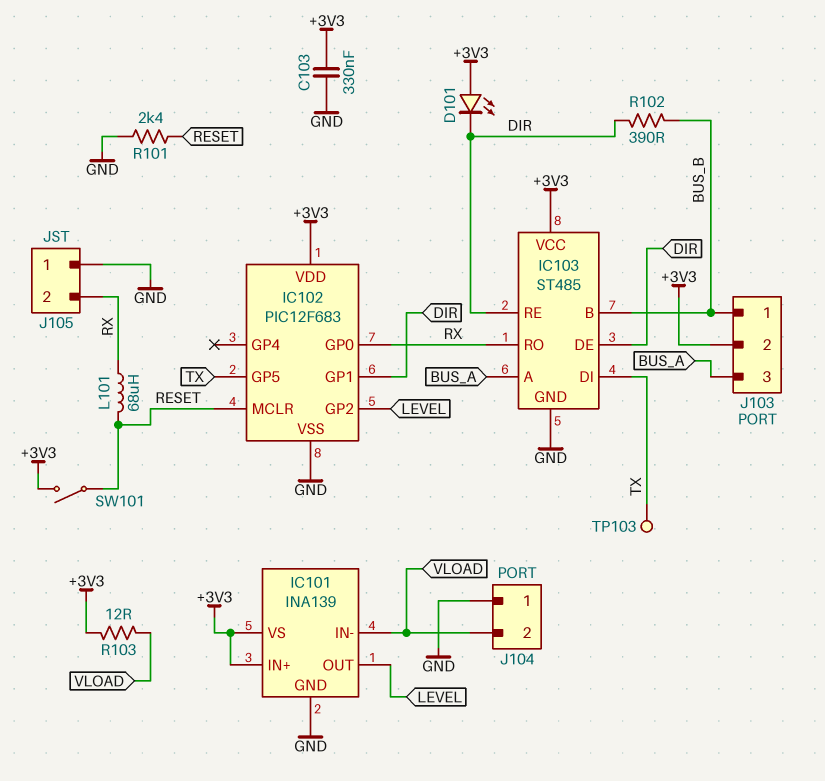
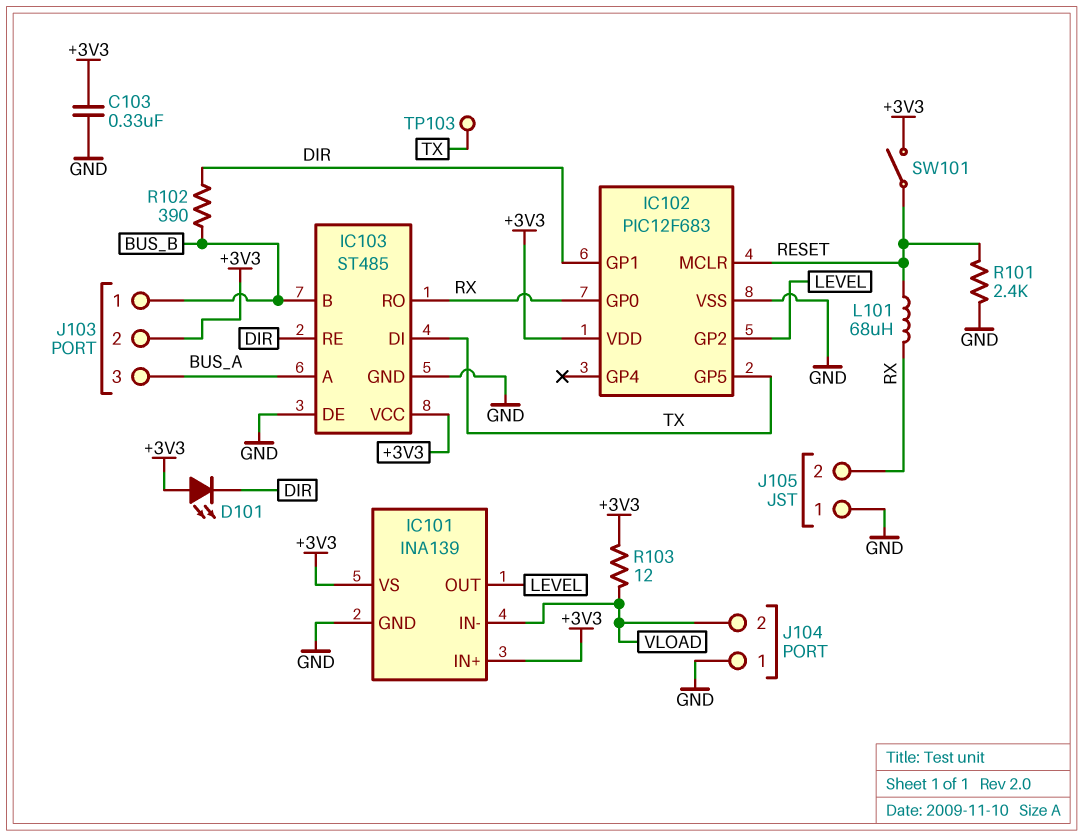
IC103 pin DE: DIR -> GND

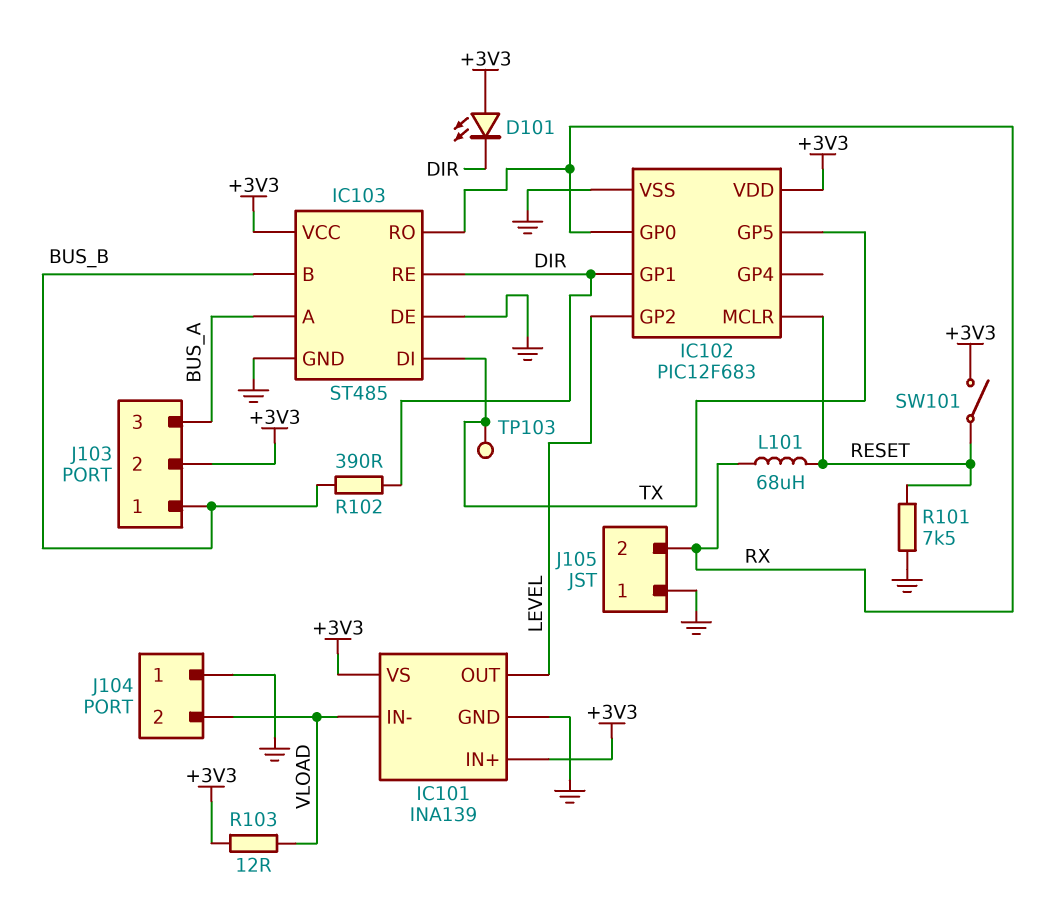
C103: 330nF (+3V3, GND) -> none
R101: 2.4k (GND, RESET) -> 7.5k (GND, RESET)

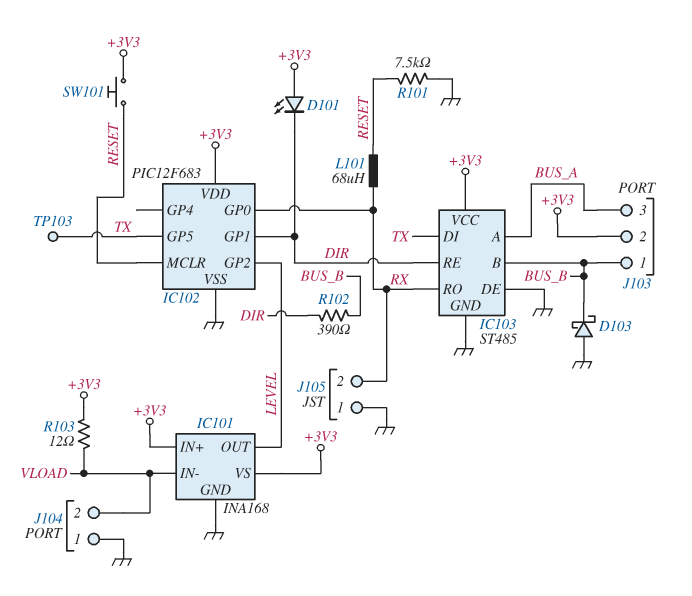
D103: none -> schottky (A GND, K BUS_B)
IC101: INA139 -> INA168
SW101: switch (+3V3, RESET) -> button (+3V3, RESET)

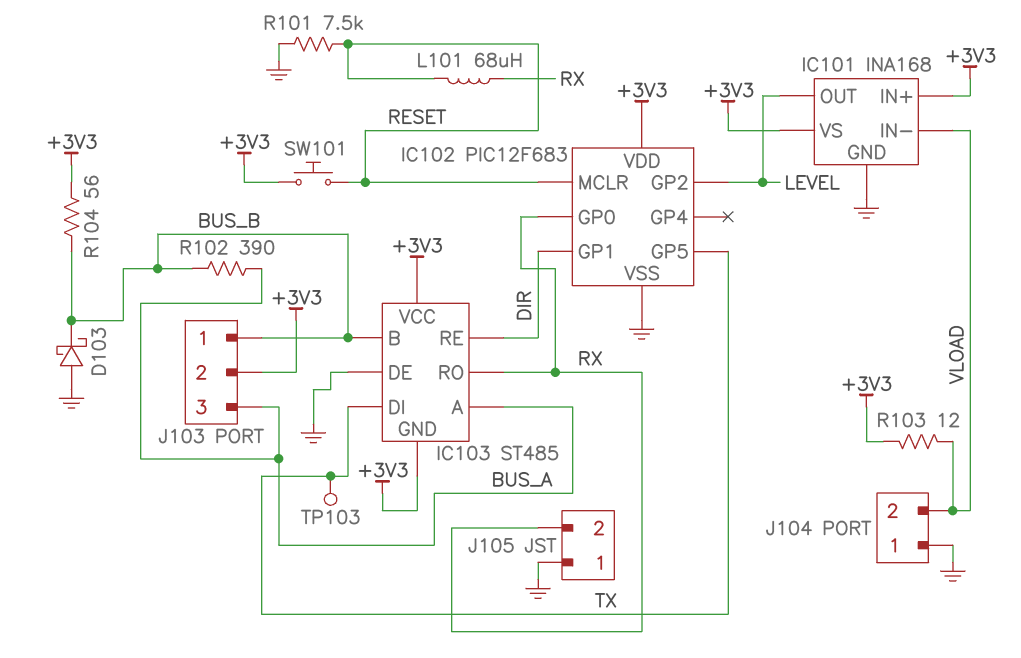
D101: LED (A +3V3, K DIR) -> none
IC103 pin GND: GND -> +3V3
R102: 390 (BUS_B, DIR) -> 390 (BUS_A, BUS_B)
R104: none -> 56 (+3V3, BUS_B)

